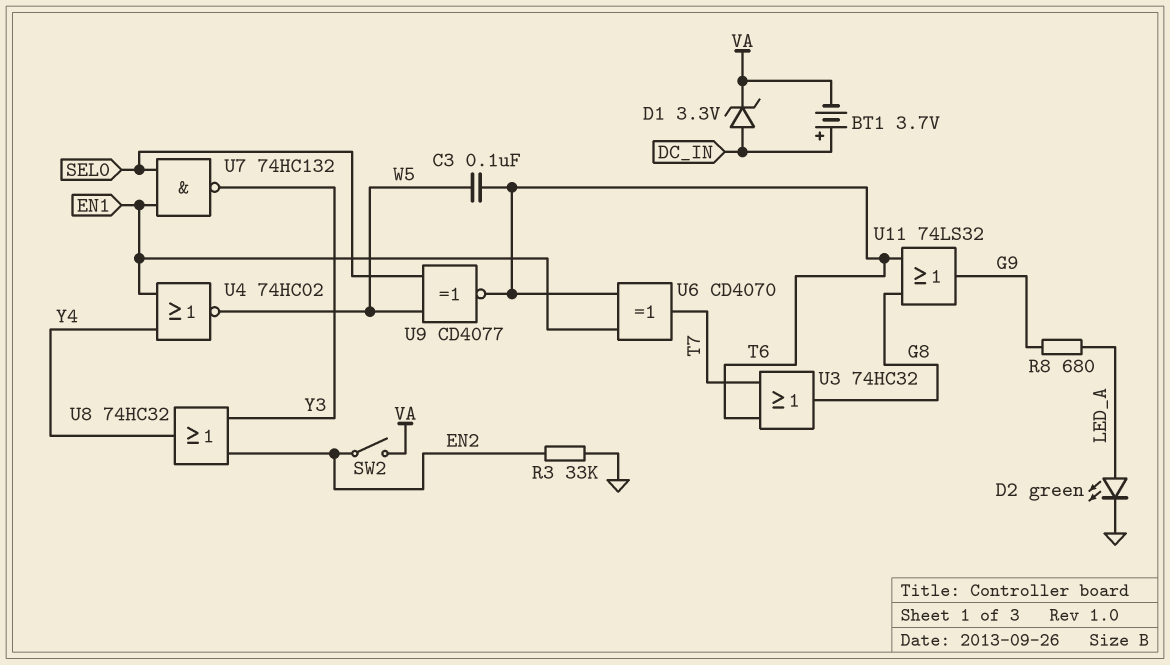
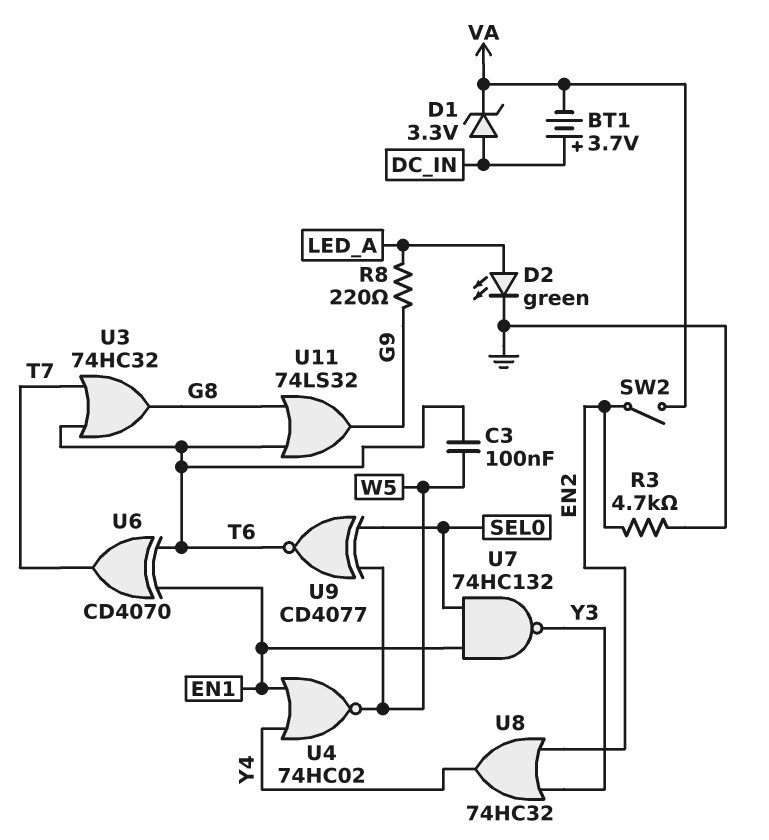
R3: 33k (EN2, GND) -> 4.7k (EN2, GND)
R8: 680 (G9, LED_A) -> 220 (G9, LED_A)

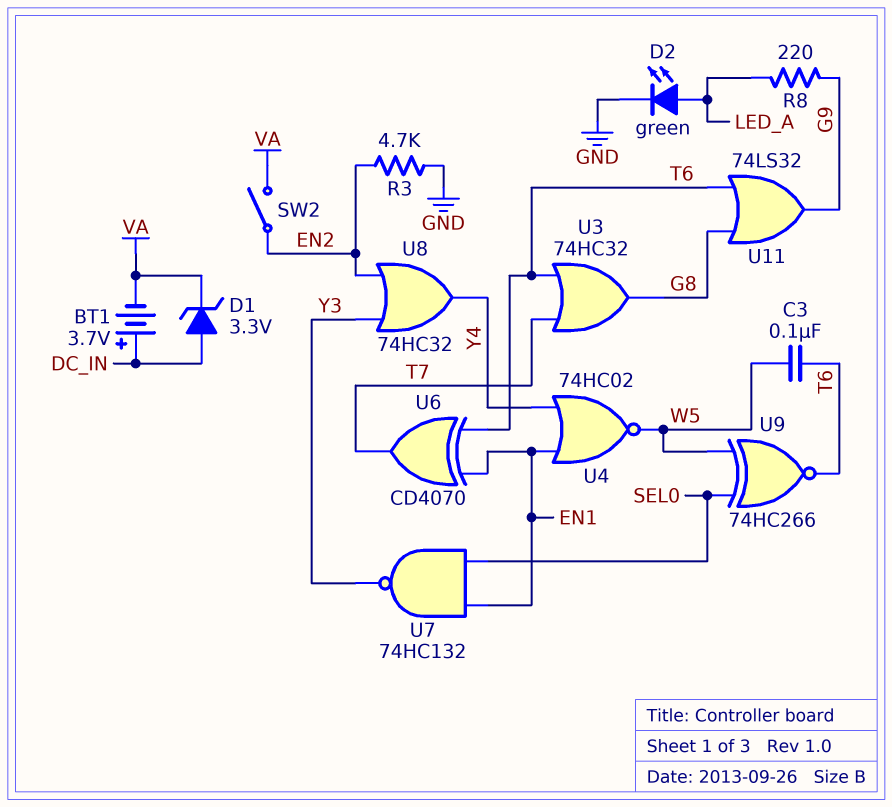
U9: XNOR CD4077 (in SEL0, in W5, out T6) -> XNOR 74HC266 (in SEL0, in W5, out T6)

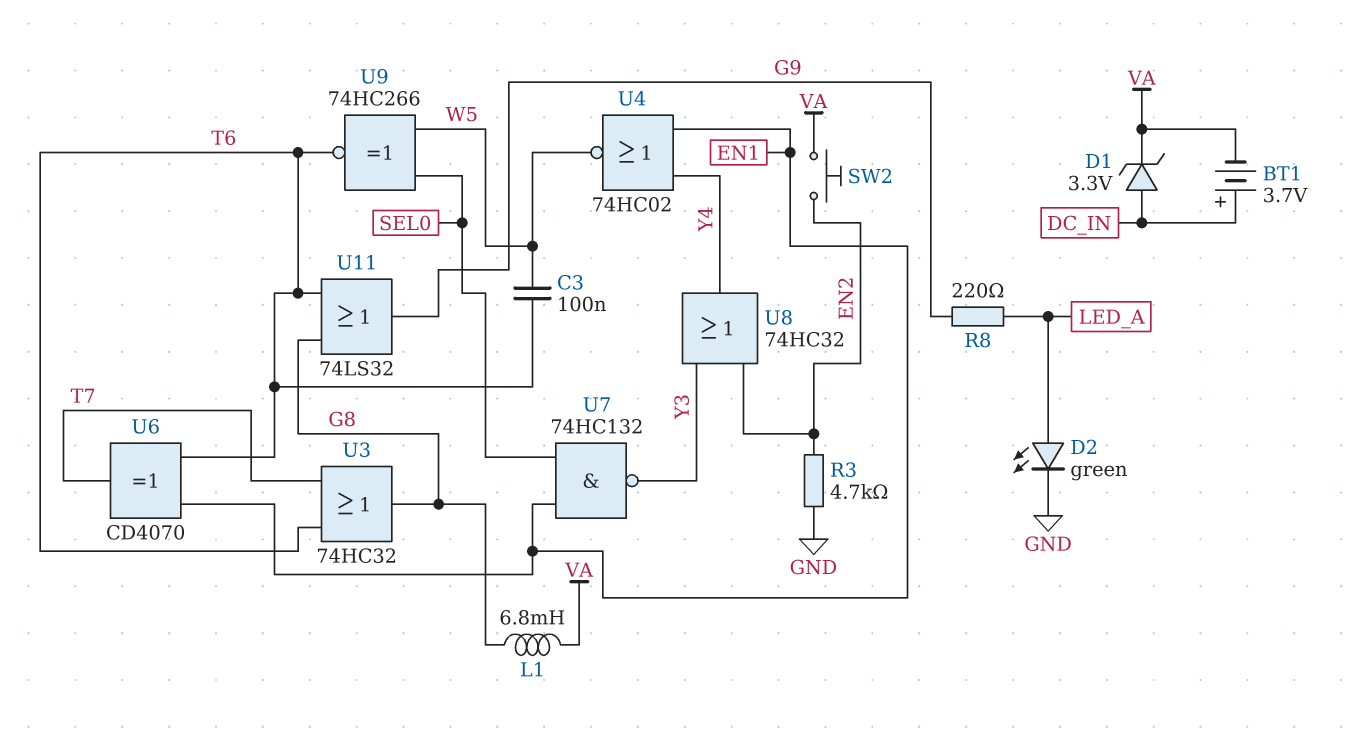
L1: none -> 6.8mH (G8, VA)
SW2: switch (EN2, VA) -> button (EN2, VA)

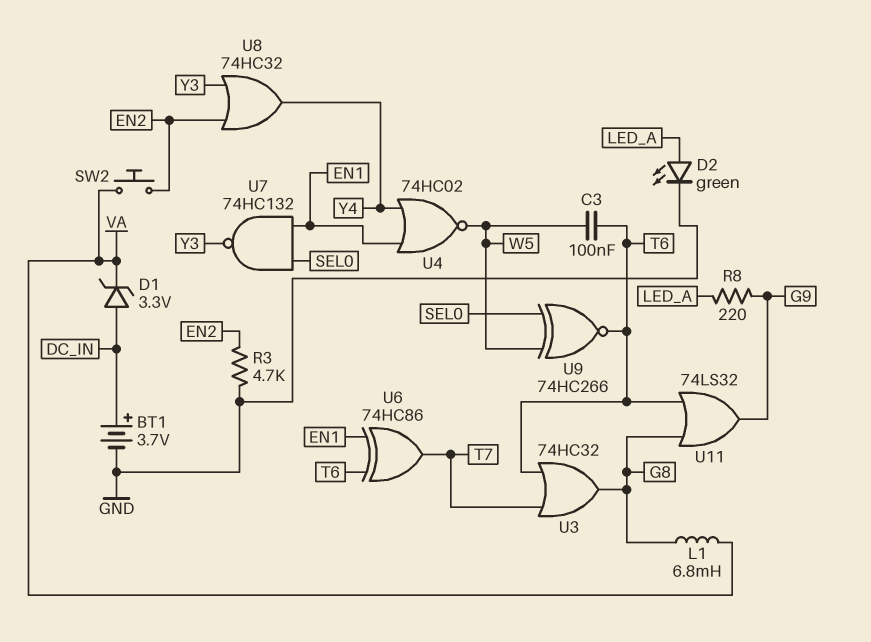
BT1: 3.7V (plus DC_IN, minus VA) -> 3.7V (plus DC_IN, minus GND)
U6: XOR CD4070 (in EN1, in T6, out T7) -> XOR 74HC86 (in EN1, in T6, out T7)

